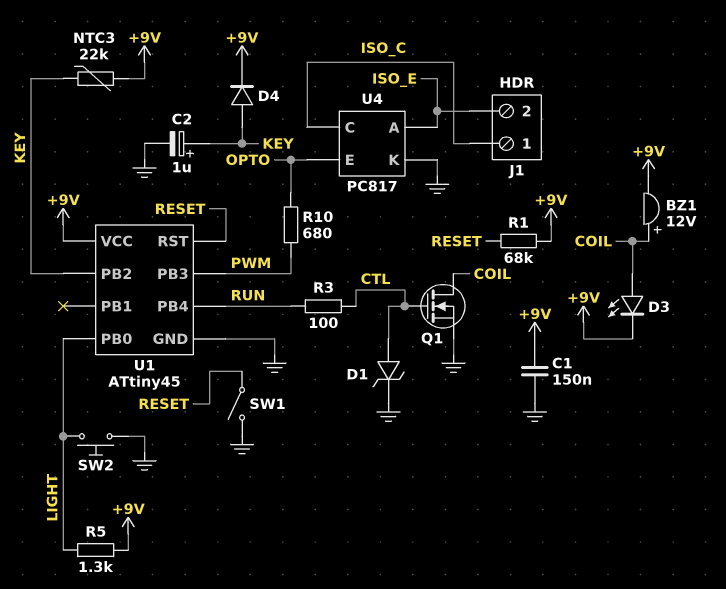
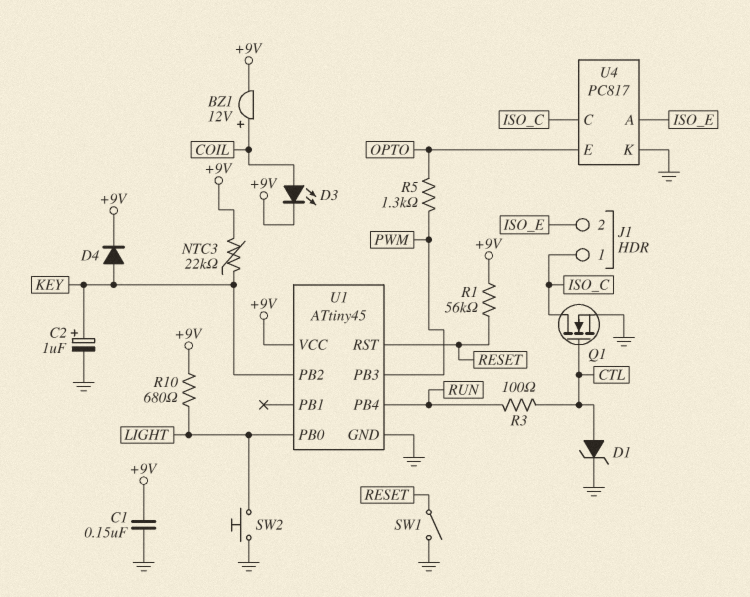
Q1: NMOS (G CTL, D COIL, S GND) -> NMOS (G CTL, D ISO_C, S GND)
R1: 68k (+9V, RESET) -> 56k (+9V, RESET)
R5: 1.3k (+9V, LIGHT) -> 1.3k (OPTO, PWM)
R10: 680 (OPTO, PWM) -> 680 (+9V, LIGHT)

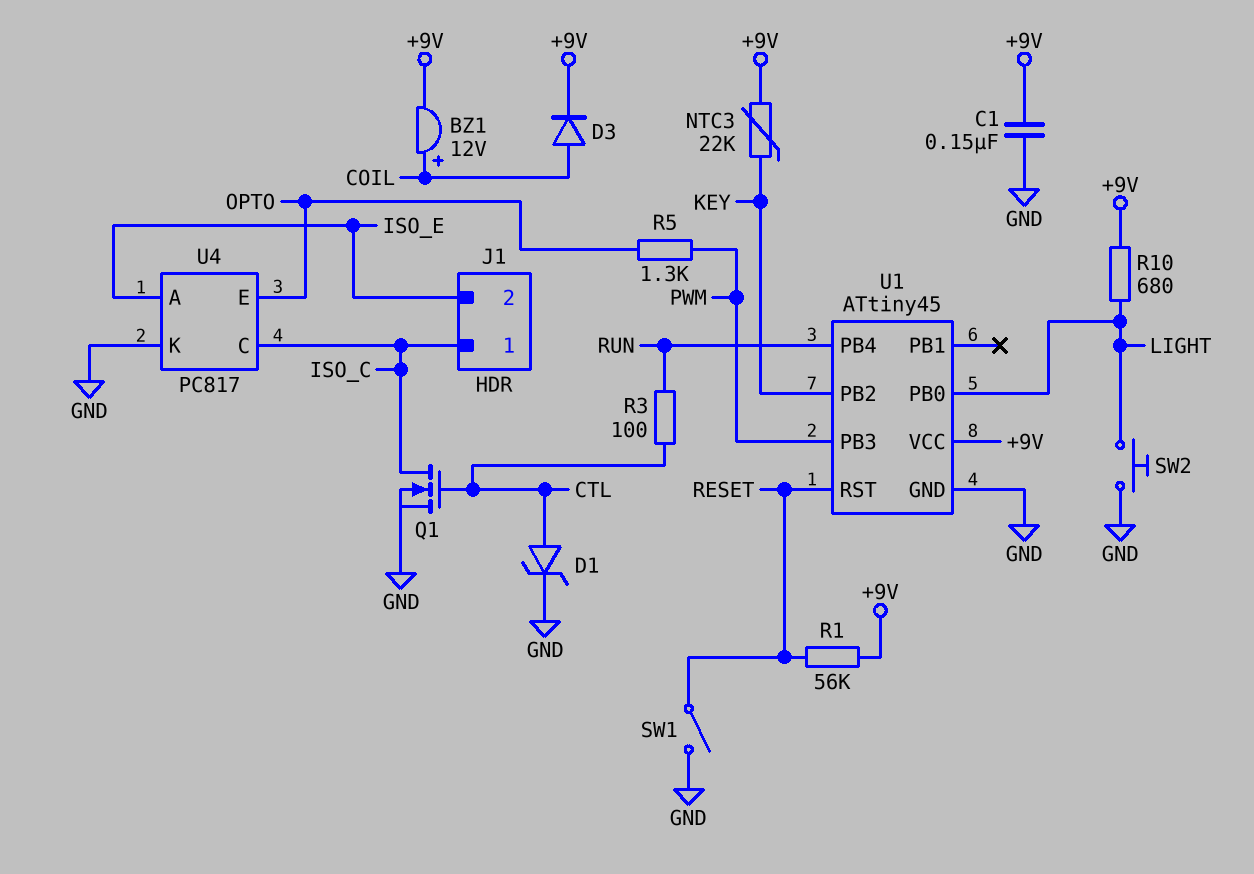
C2: 1uF (plus KEY, minus GND) -> none
D3: LED (A COIL, K +9V) -> diode (A COIL, K +9V)
D4: diode (A KEY, K +9V) -> none

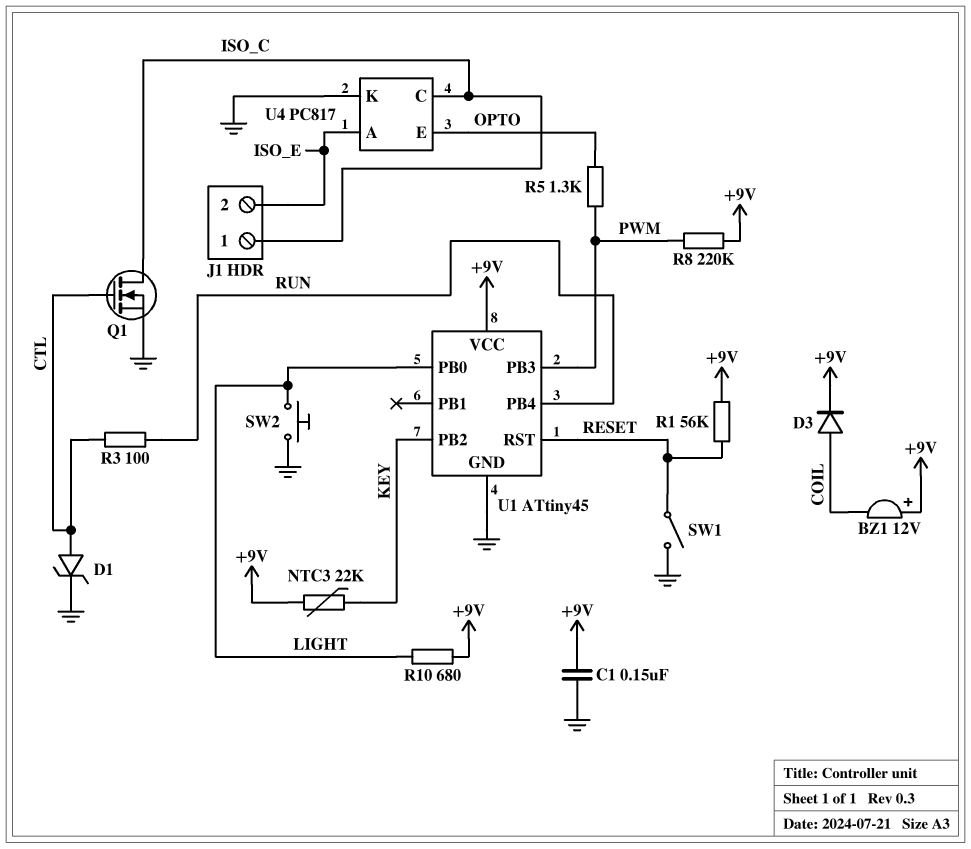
BZ1: buzzer 12V (plus COIL, minus +9V) -> buzzer 12V (plus +9V, minus COIL)
R8: none -> 220k (+9V, PWM)

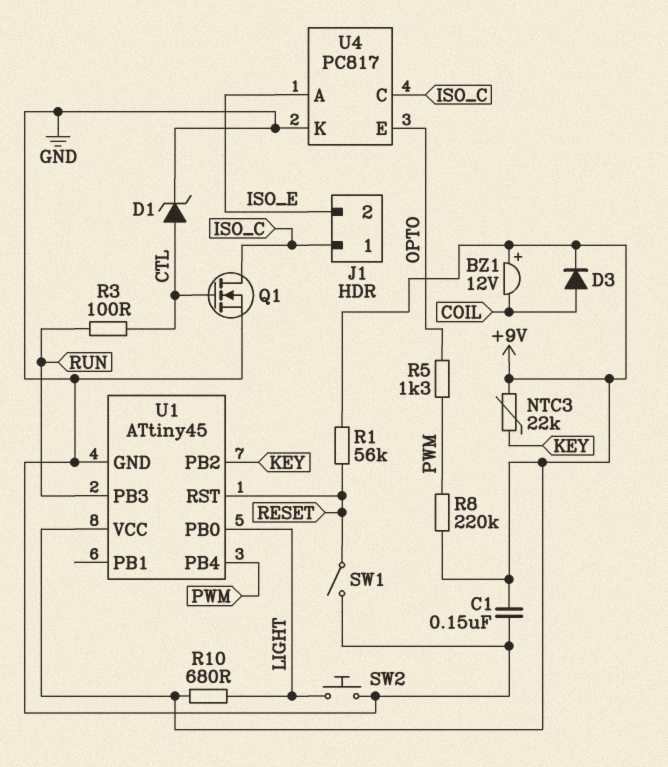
U1 pin PB3: PWM -> RUN
U1 pin PB4: RUN -> PWM

